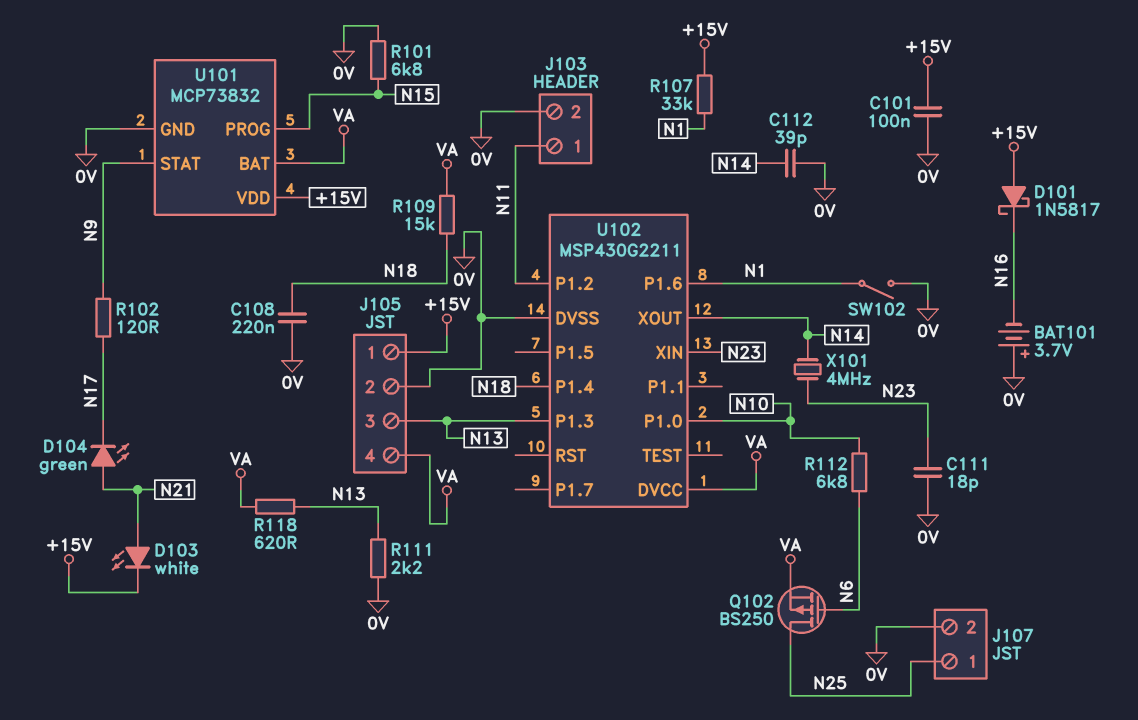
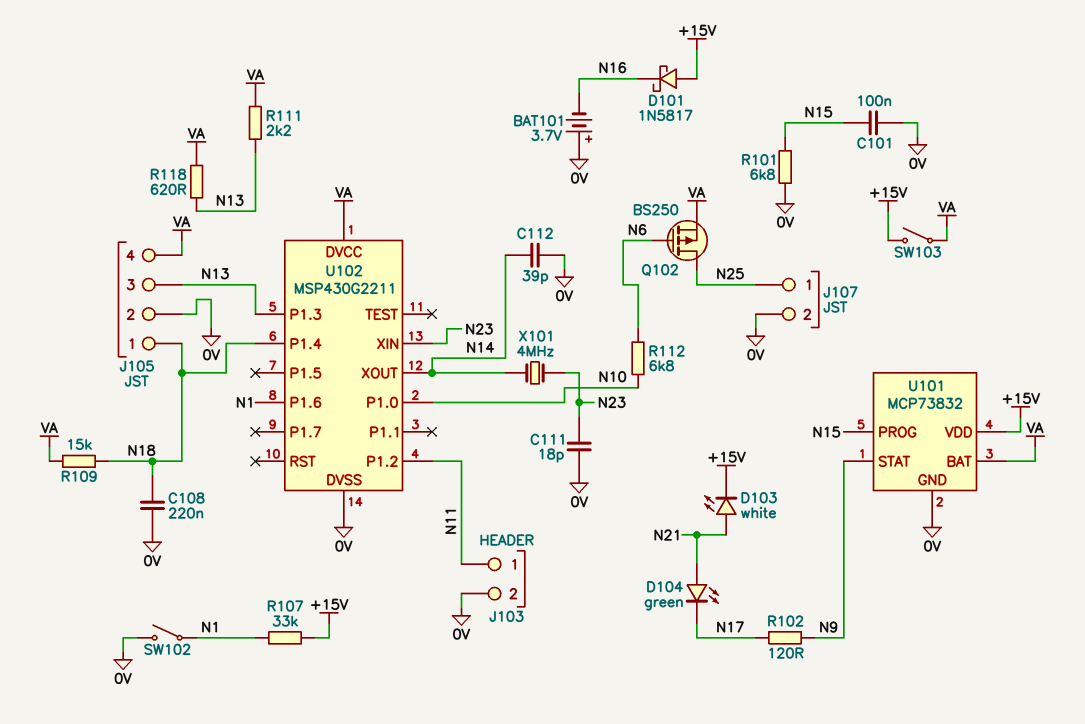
C101: 100nF (+15V, 0V) -> 100nF (0V, N15)
J105 pin 1: +15V -> N18
R111: 2.2k (0V, N13) -> 2.2k (N13, VA)
SW103: none -> switch (+15V, VA)

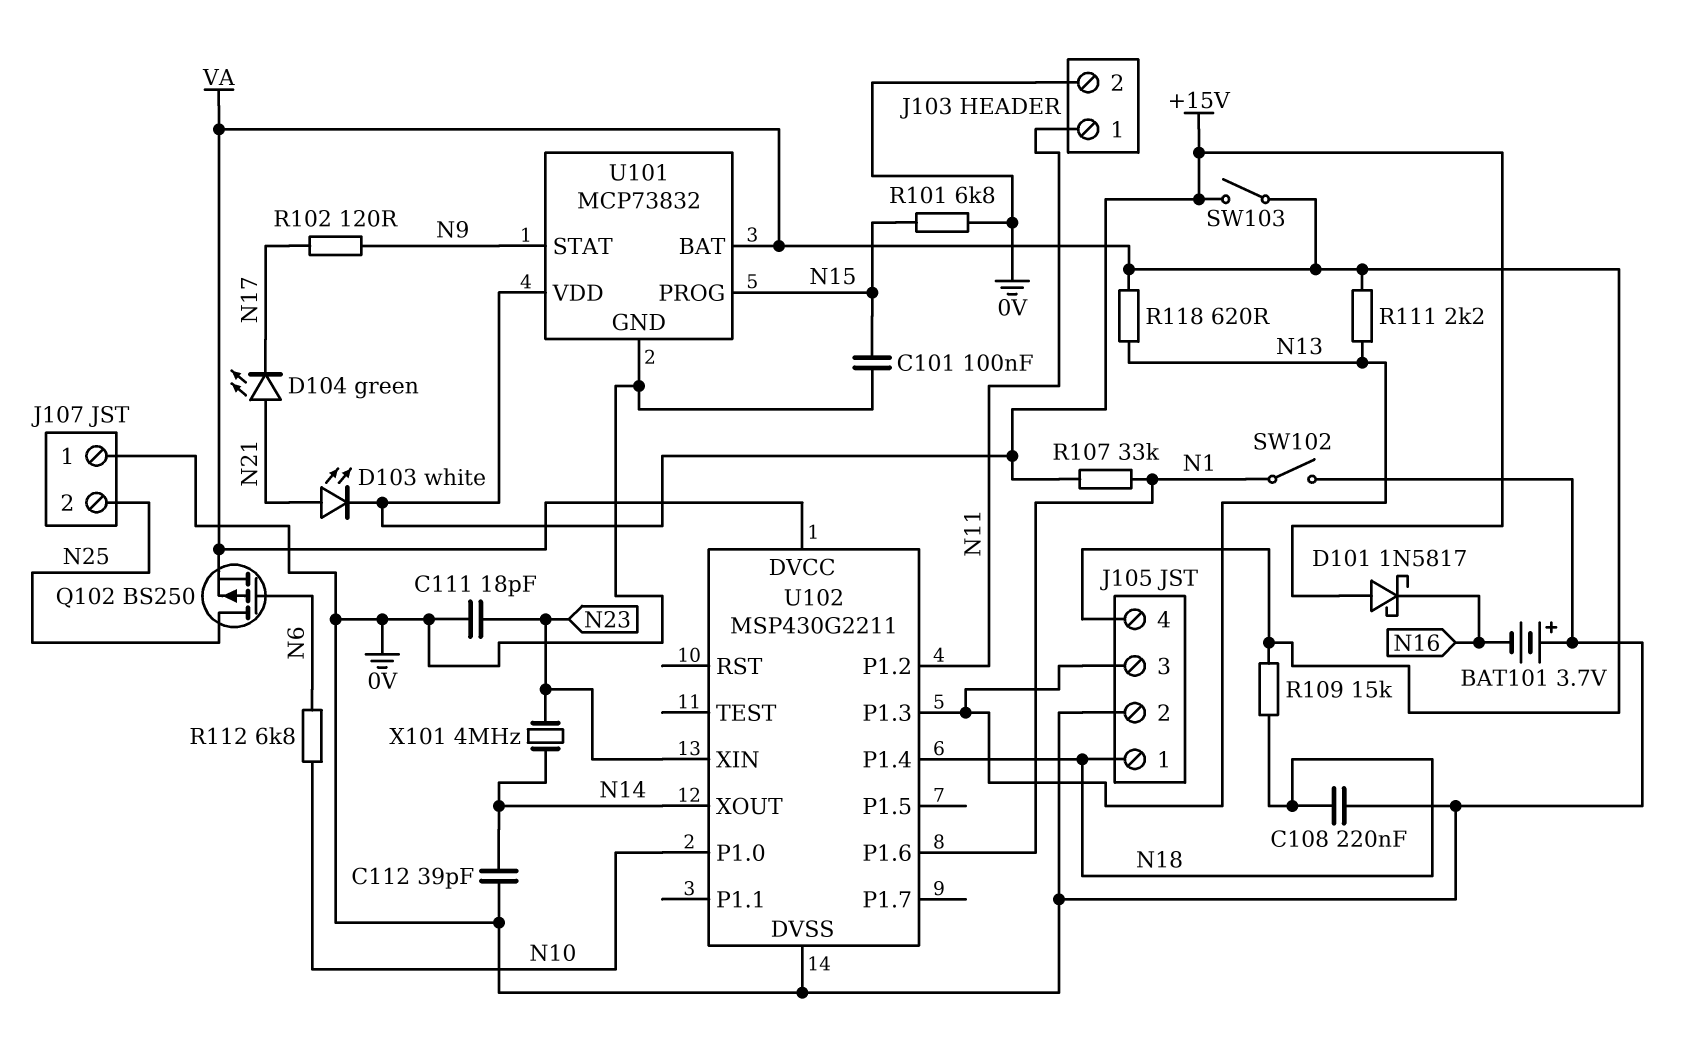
J107 pin 1: N25 -> 0V
J107 pin 2: 0V -> N25

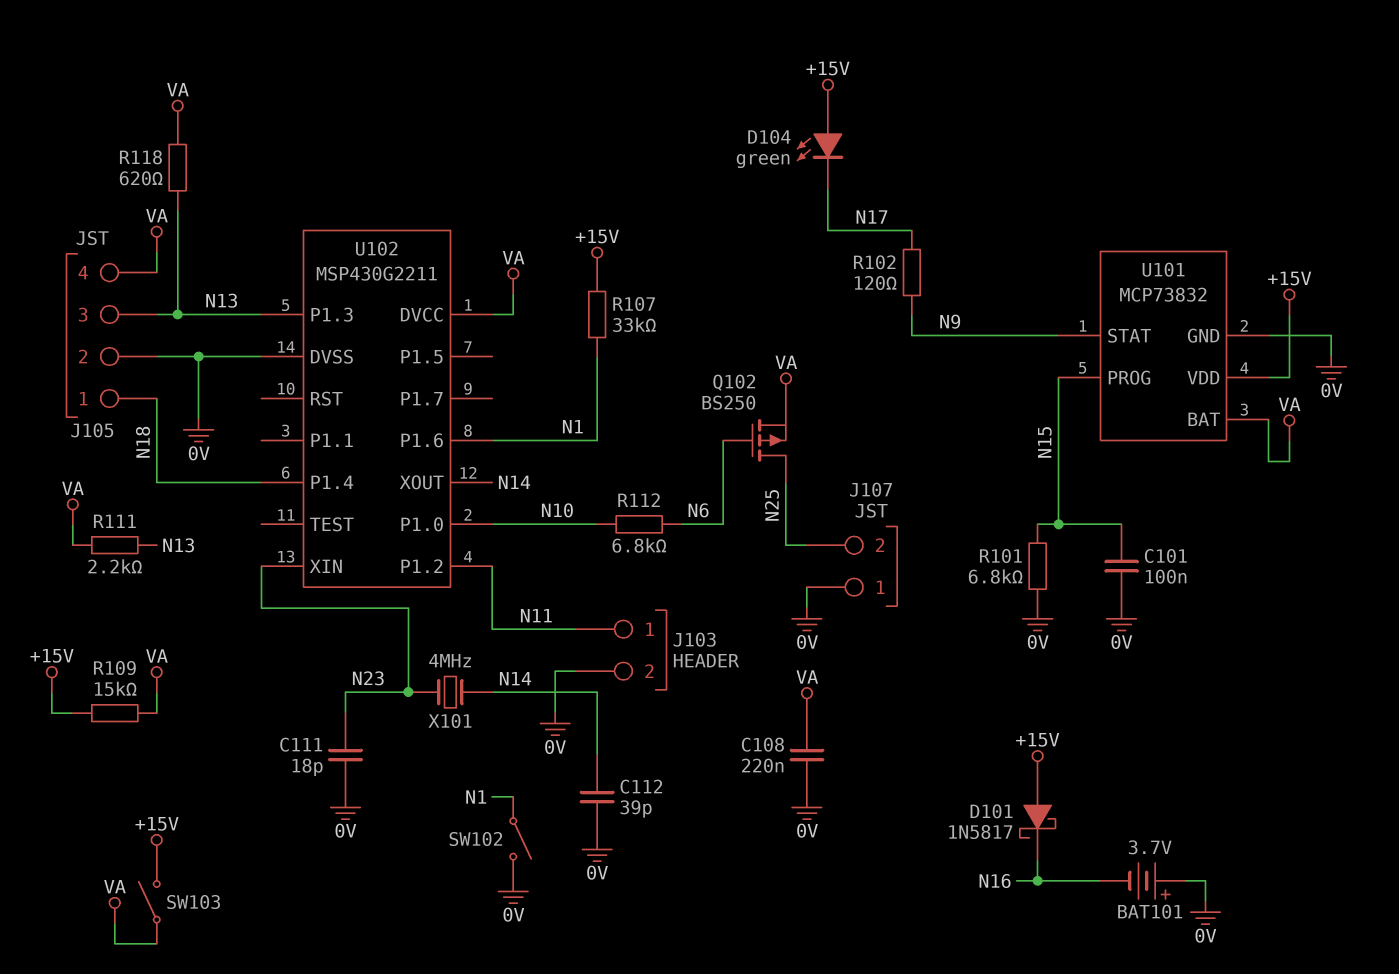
C108: 220nF (0V, N18) -> 220nF (0V, VA)
D103: LED white (A N21, K +15V) -> none
D104: LED green (A N21, K N17) -> LED green (A +15V, K N17)
R109: 15k (N18, VA) -> 15k (+15V, VA)

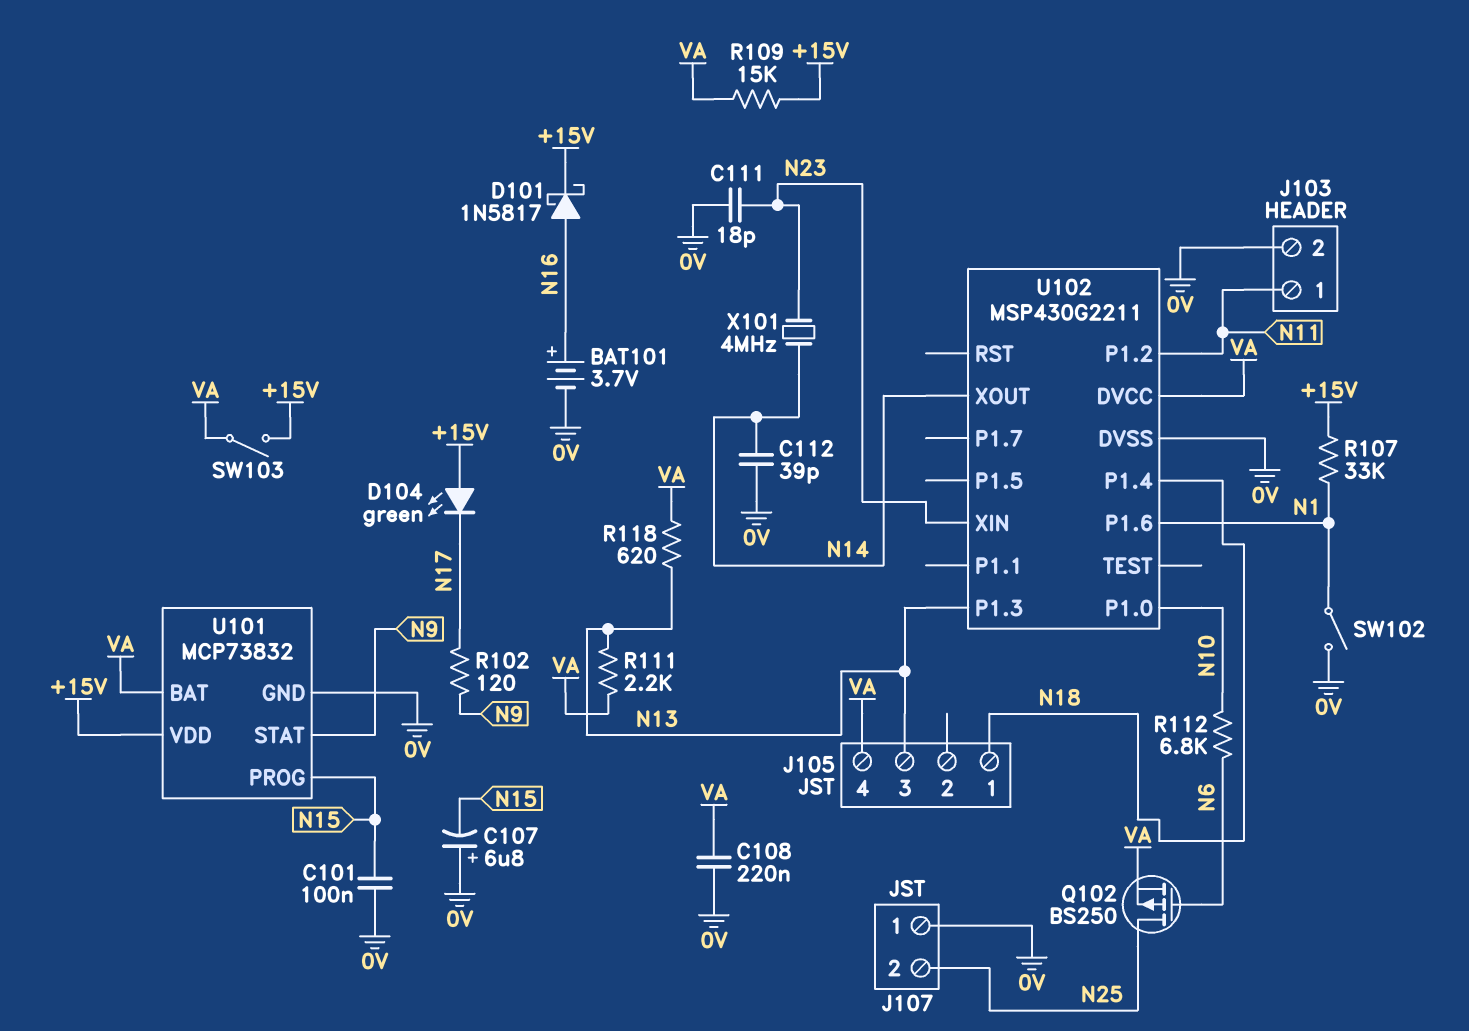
BAT101: 3.7V (plus 0V, minus N16) -> 3.7V (plus N16, minus 0V)
C107: none -> 6.8uF (plus 0V, minus N15)
D101: schottky 1N5817 (A +15V, K N16) -> schottky 1N5817 (A N16, K +15V)
J105 pin 2: 0V -> none
R101: 6.8k (0V, N15) -> none

